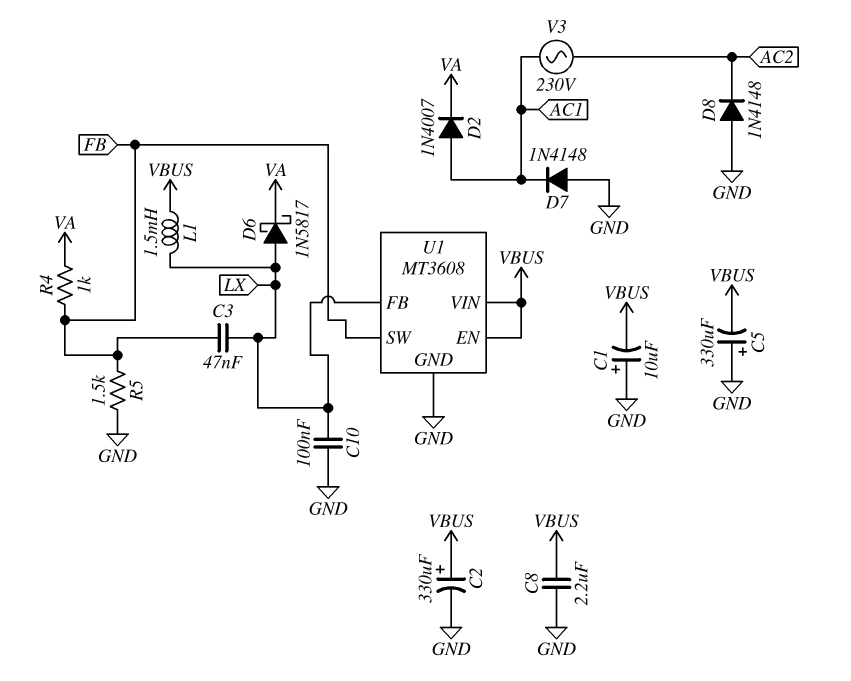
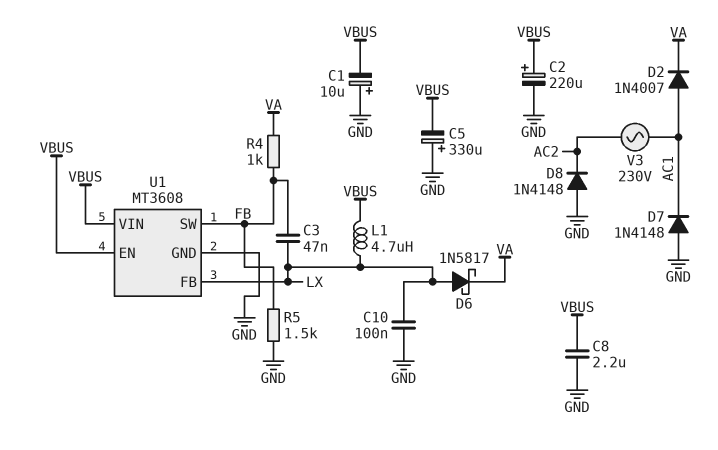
C2: 330uF (plus VBUS, minus GND) -> 220uF (plus VBUS, minus GND)
L1: 1.5mH (LX, VBUS) -> 4.7uH (LX, VBUS)

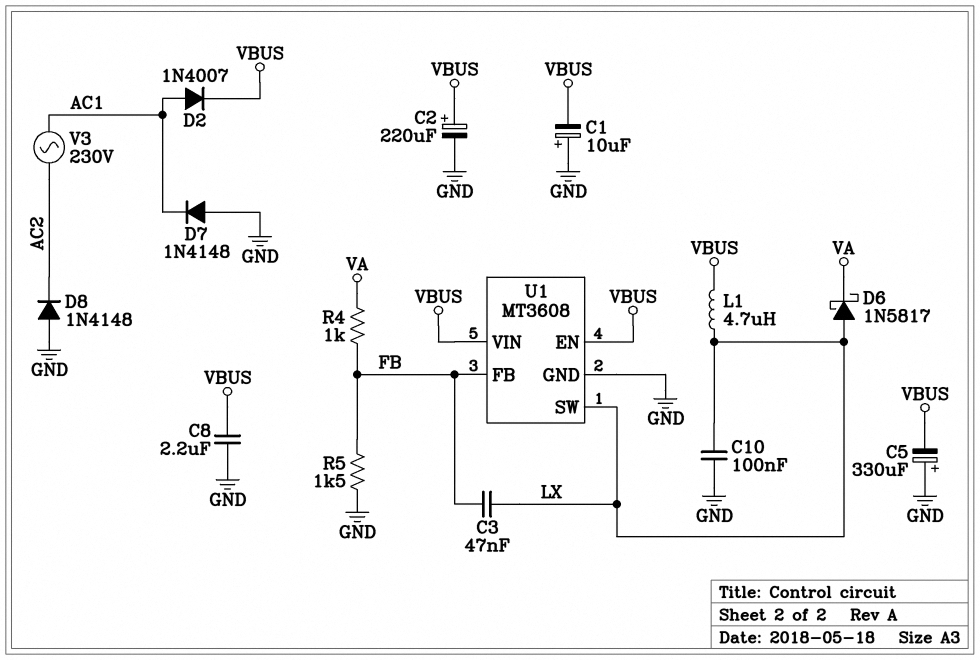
D2: diode 1N4007 (A AC1, K VA) -> diode 1N4007 (A AC1, K VBUS)
U1 pin FB: LX -> FB
U1 pin SW: FB -> LX

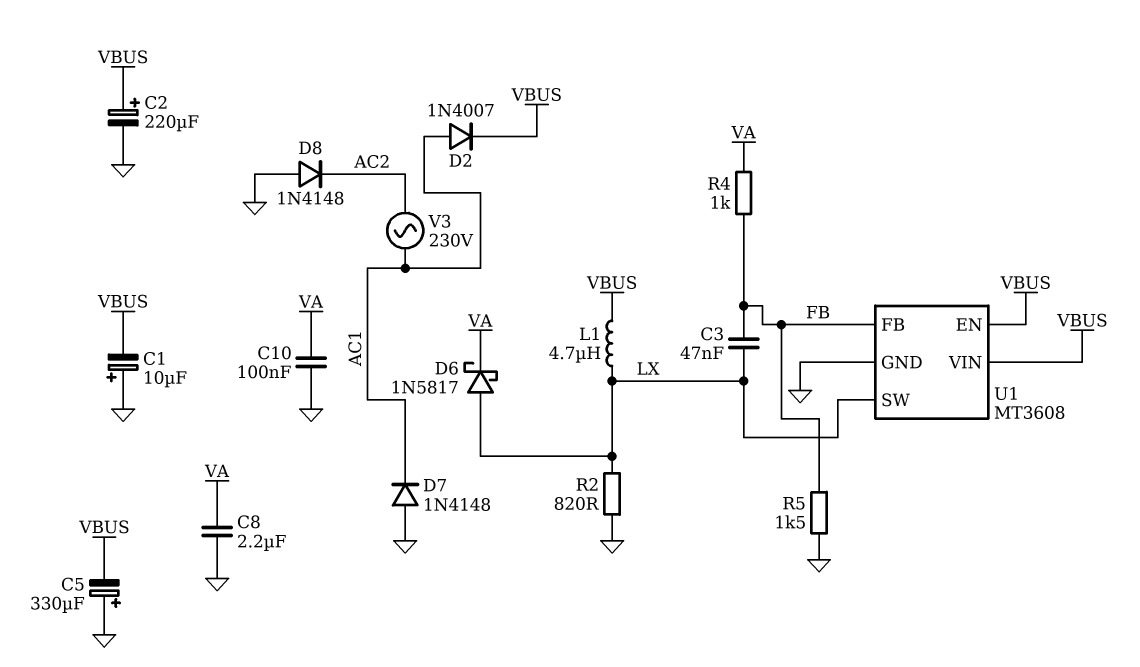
C8: 2.2uF (GND, VBUS) -> 2.2uF (GND, VA)
C10: 100nF (GND, LX) -> 100nF (GND, VA)
R2: none -> 820 (GND, LX)

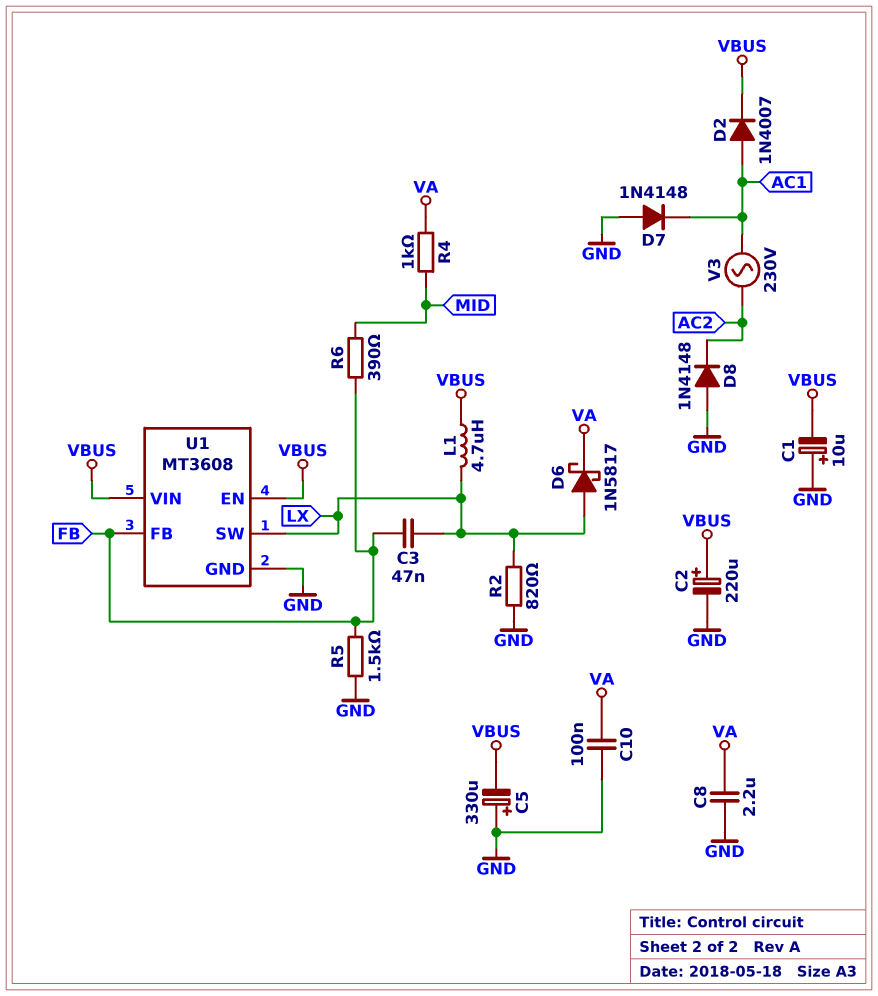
R4: 1k (FB, VA) -> 1k (MID, VA)
R6: none -> 390 (FB, MID)

